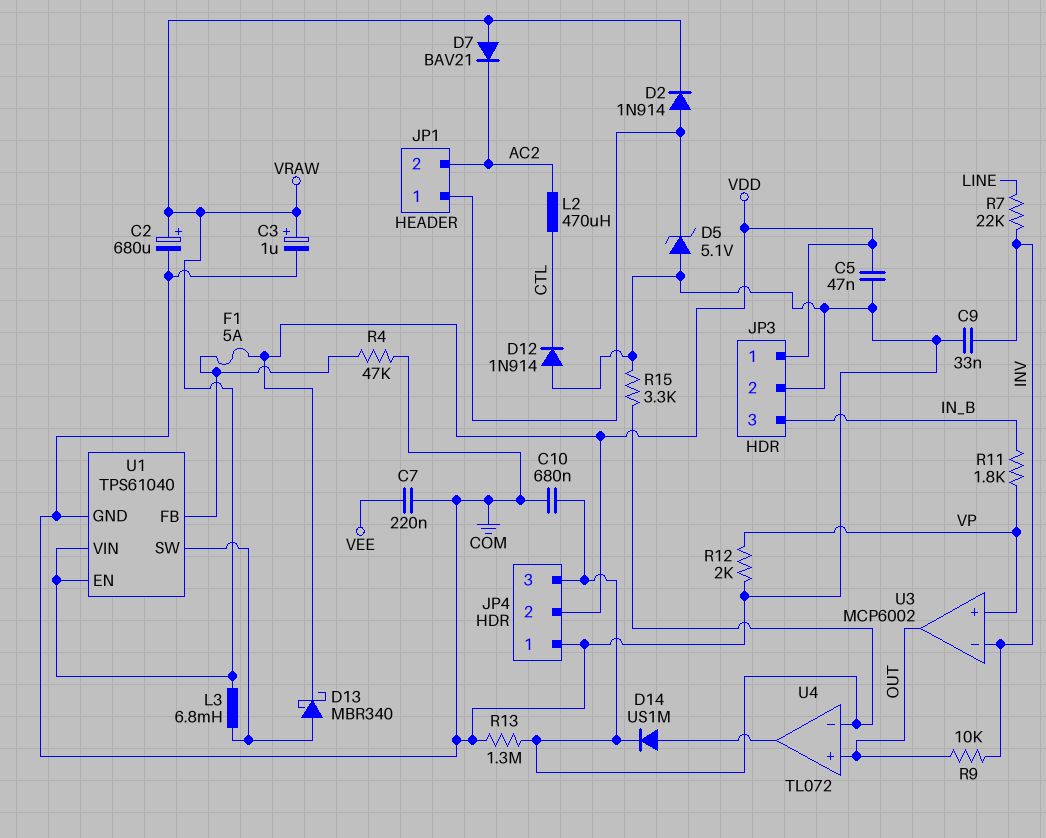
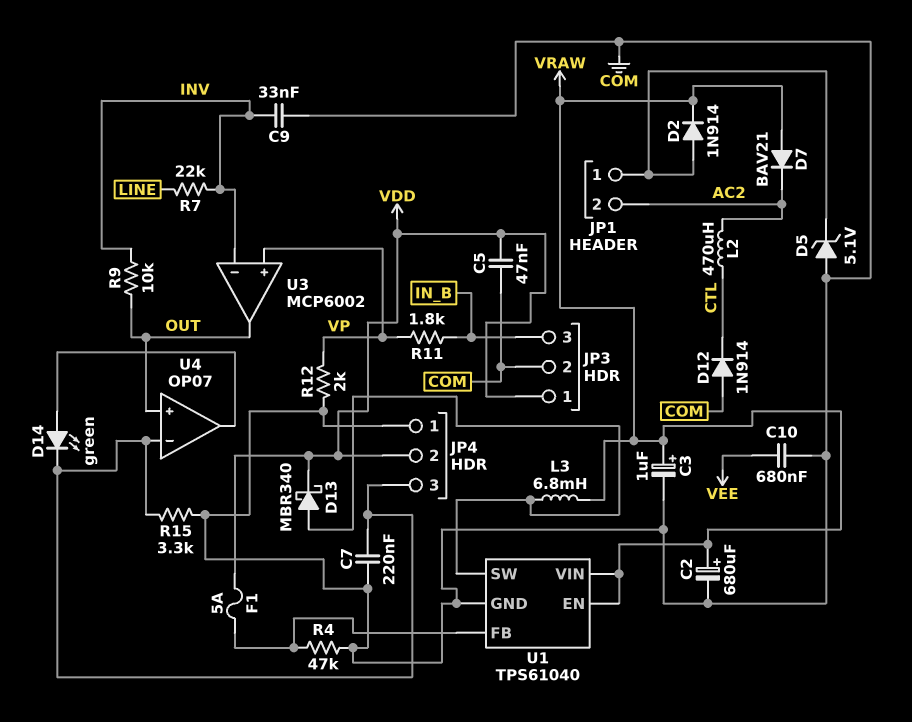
C7: 220nF (COM, VEE) -> 220nF (COM, JP4/3)
C10: 680nF (COM, JP4/3) -> 680nF (COM, VEE)
D14: diode US1M (A U4/out, K JP4/3) -> LED green (A U4/out, K JP4/3)
R13: 1.3M (COM, JP4/3) -> none
U4: TL072 -> OP07

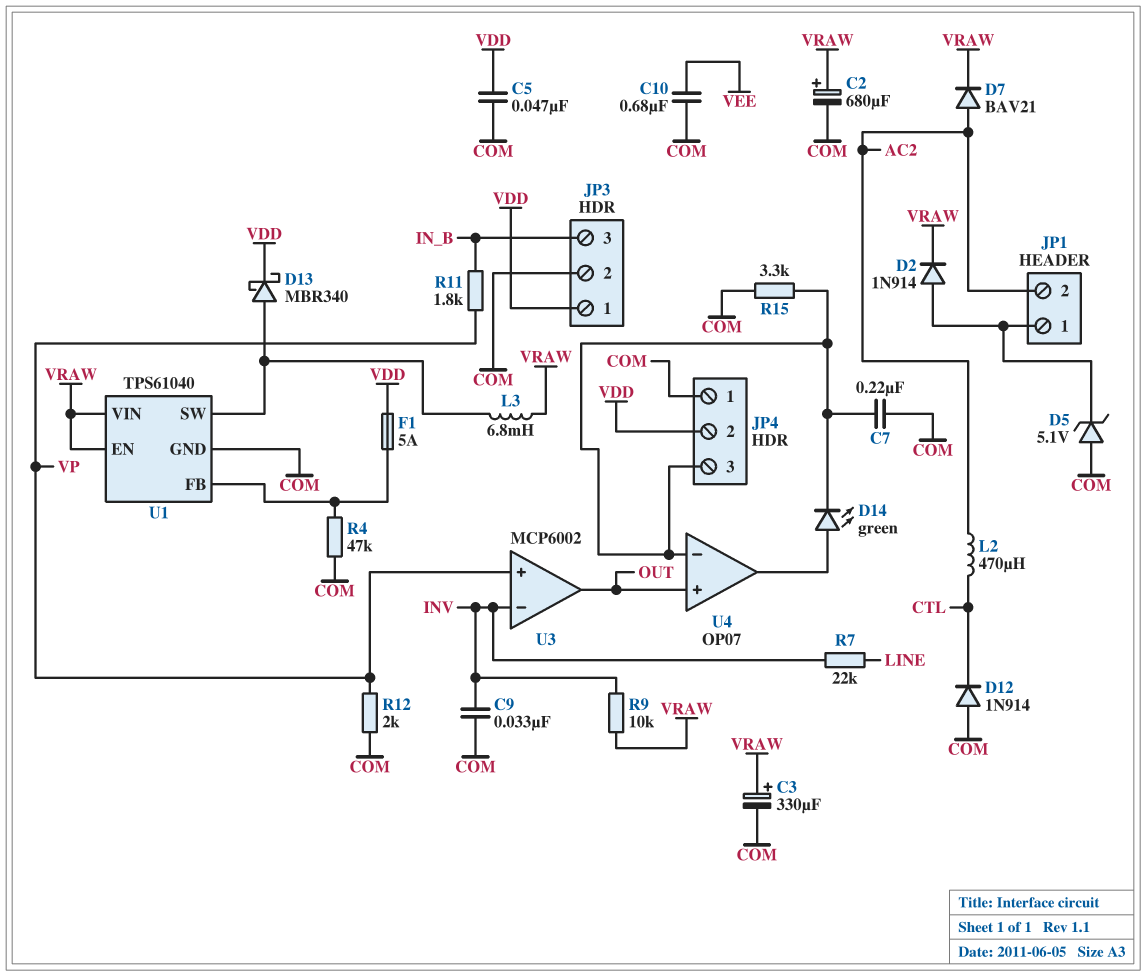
C3: 1uF (plus VRAW, minus COM) -> 330uF (plus VRAW, minus COM)
D7: diode BAV21 (A VRAW, K AC2) -> diode BAV21 (A AC2, K VRAW)
R9: 10k (INV, OUT) -> 10k (INV, VRAW)

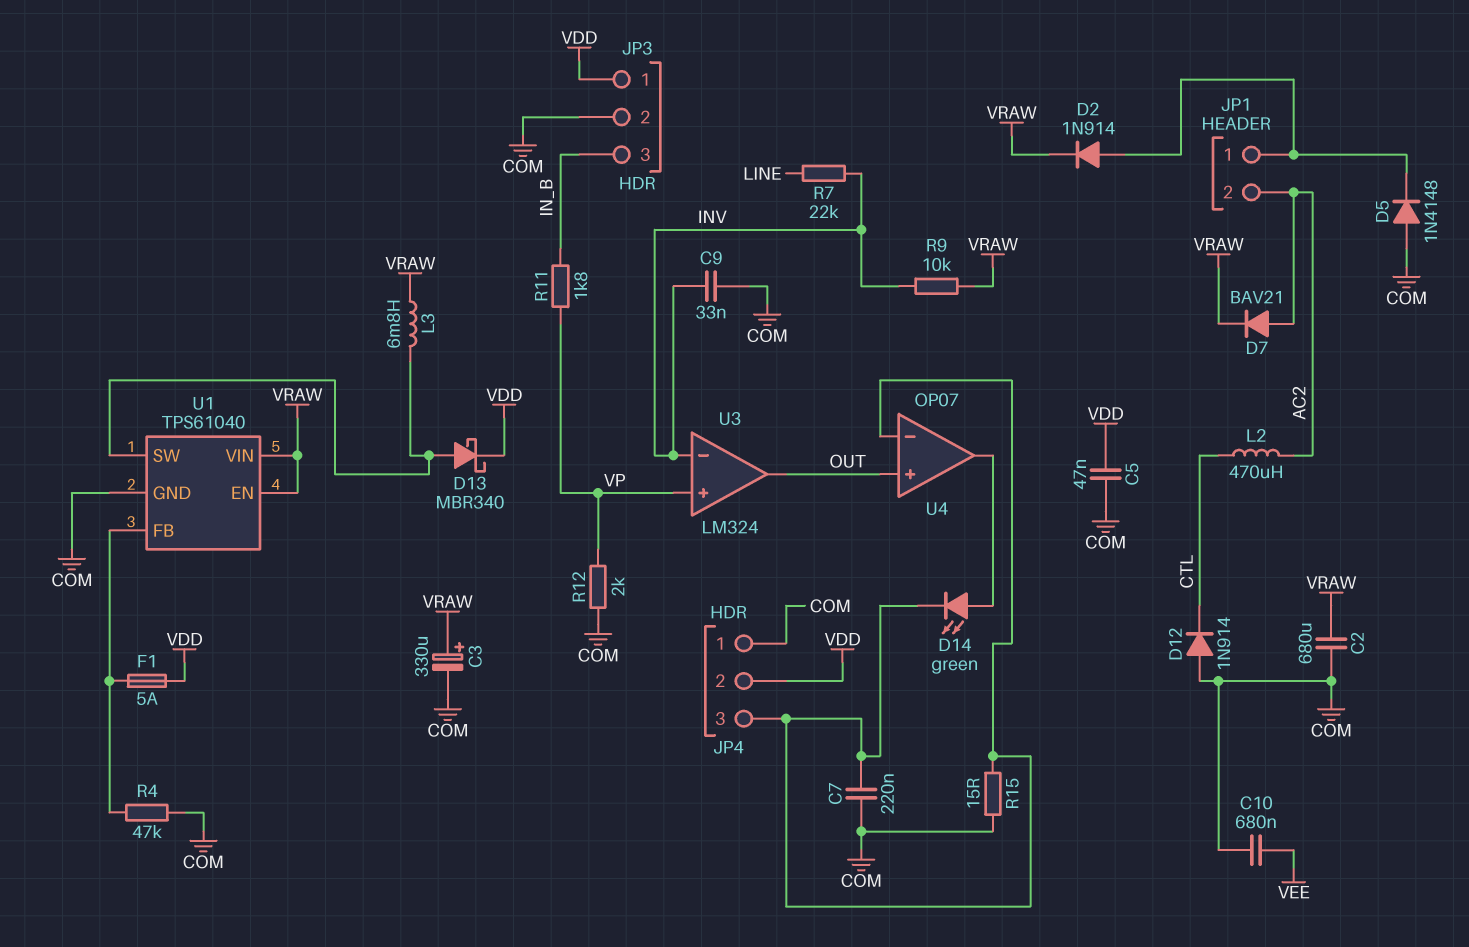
C2: 680uF (plus VRAW, minus COM) -> 680uF (COM, VRAW)
D5: zener 5.1V (A COM, K JP1/1) -> diode 1N4148 (A COM, K JP1/1)
R15: 3.3k (COM, JP4/3) -> 15 (COM, JP4/3)
U3: MCP6002 -> LM324

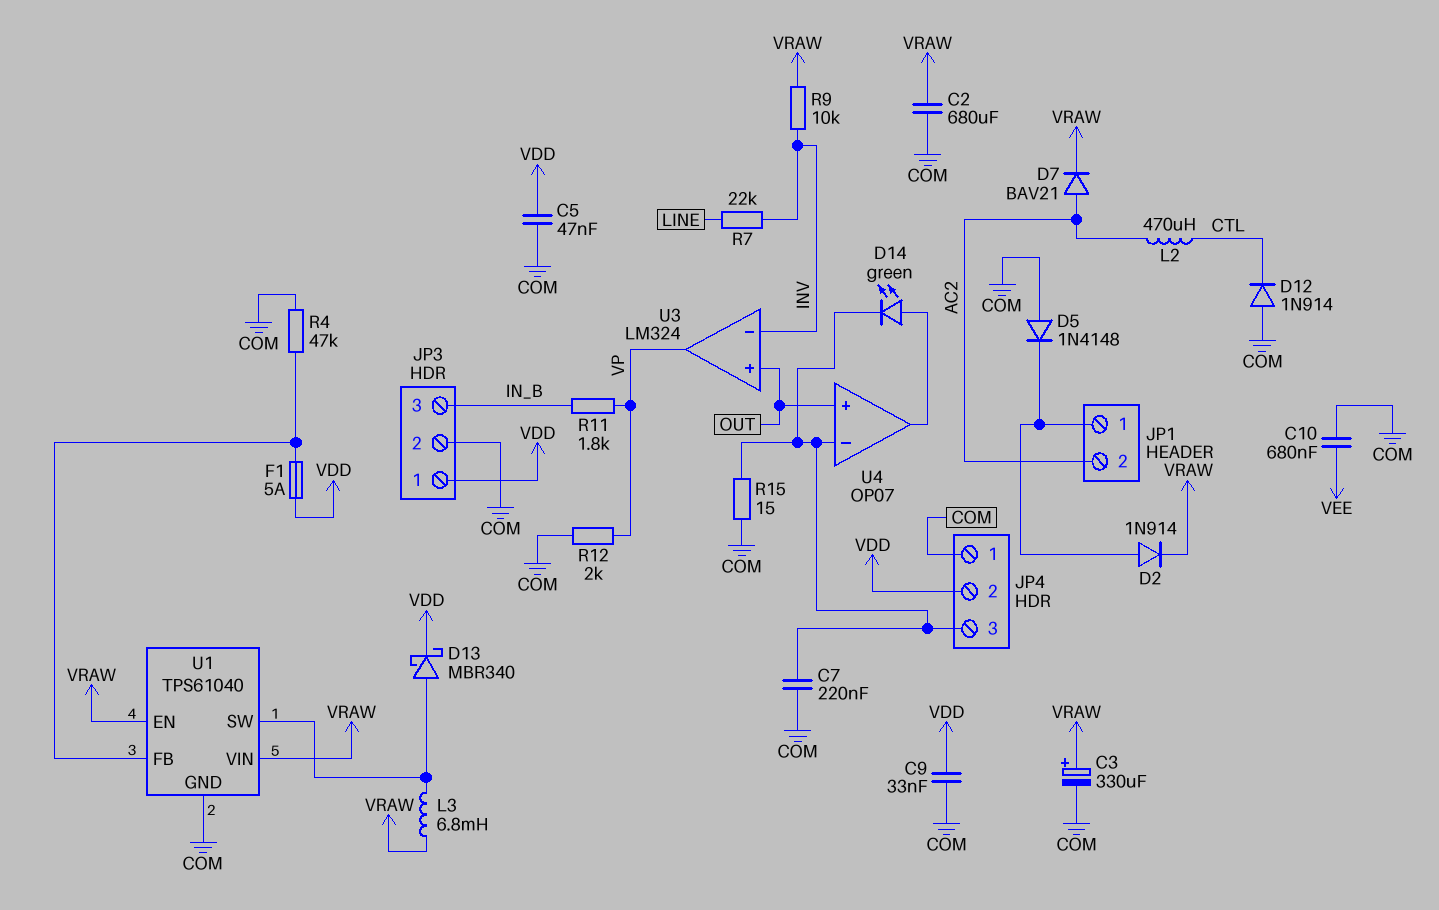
C9: 33nF (COM, INV) -> 33nF (COM, VDD)
U3 pin in+: VP -> OUT
U3 pin out: OUT -> VP

